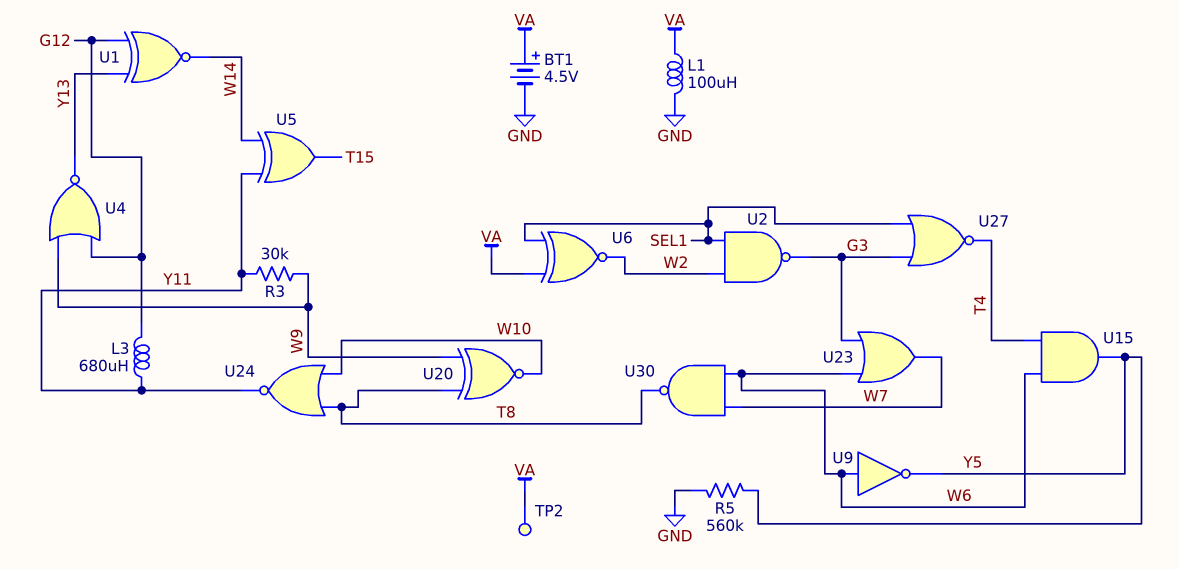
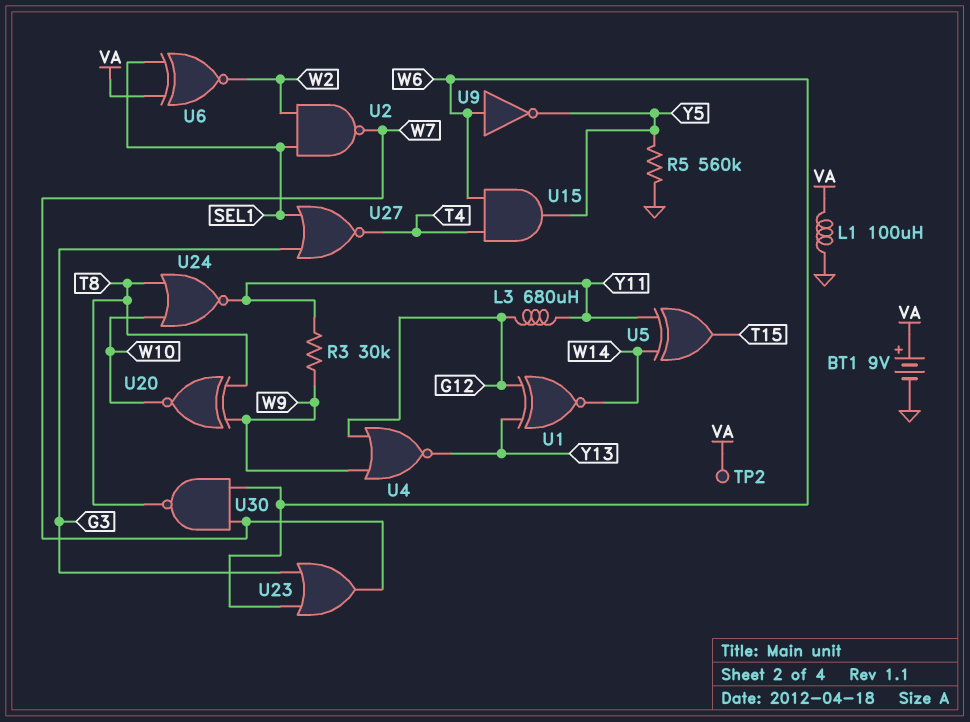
BT1: 4.5V (plus VA, minus GND) -> 9V (plus VA, minus GND)
U2: NAND (in SEL1, in W2, out G3) -> NAND (in SEL1, in W2, out W7)

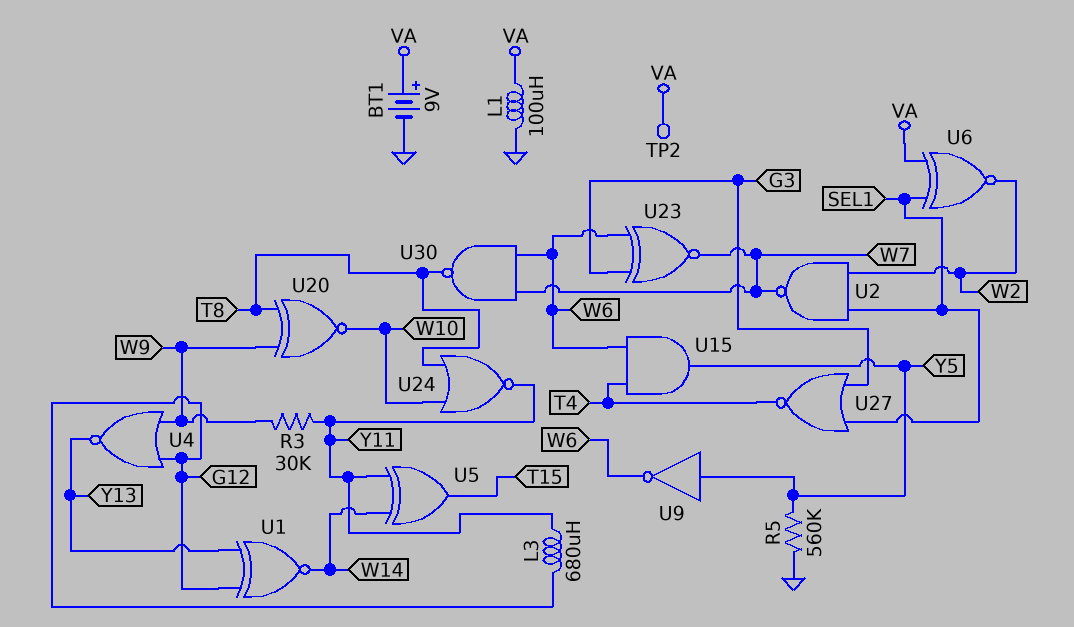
U9: NOT (in W6, out Y5) -> NOT (in Y5, out W6)
U23: OR (in G3, in W6, out W7) -> XNOR (in G3, in W6, out W7)

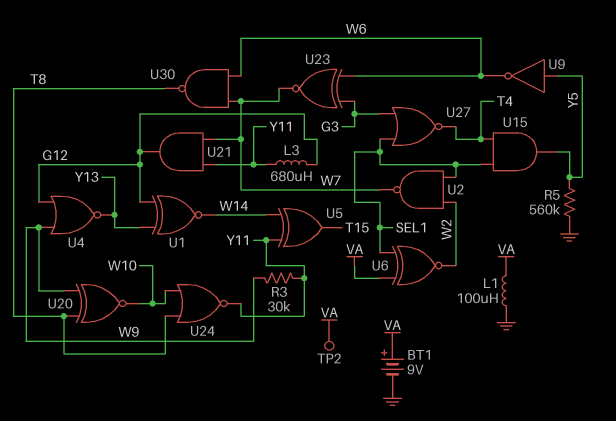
U15: AND (in T4, in W6, out Y5) -> AND (in SEL1, in T4, out Y5)
U21: none -> AND (in W7, in Y11, out G12)

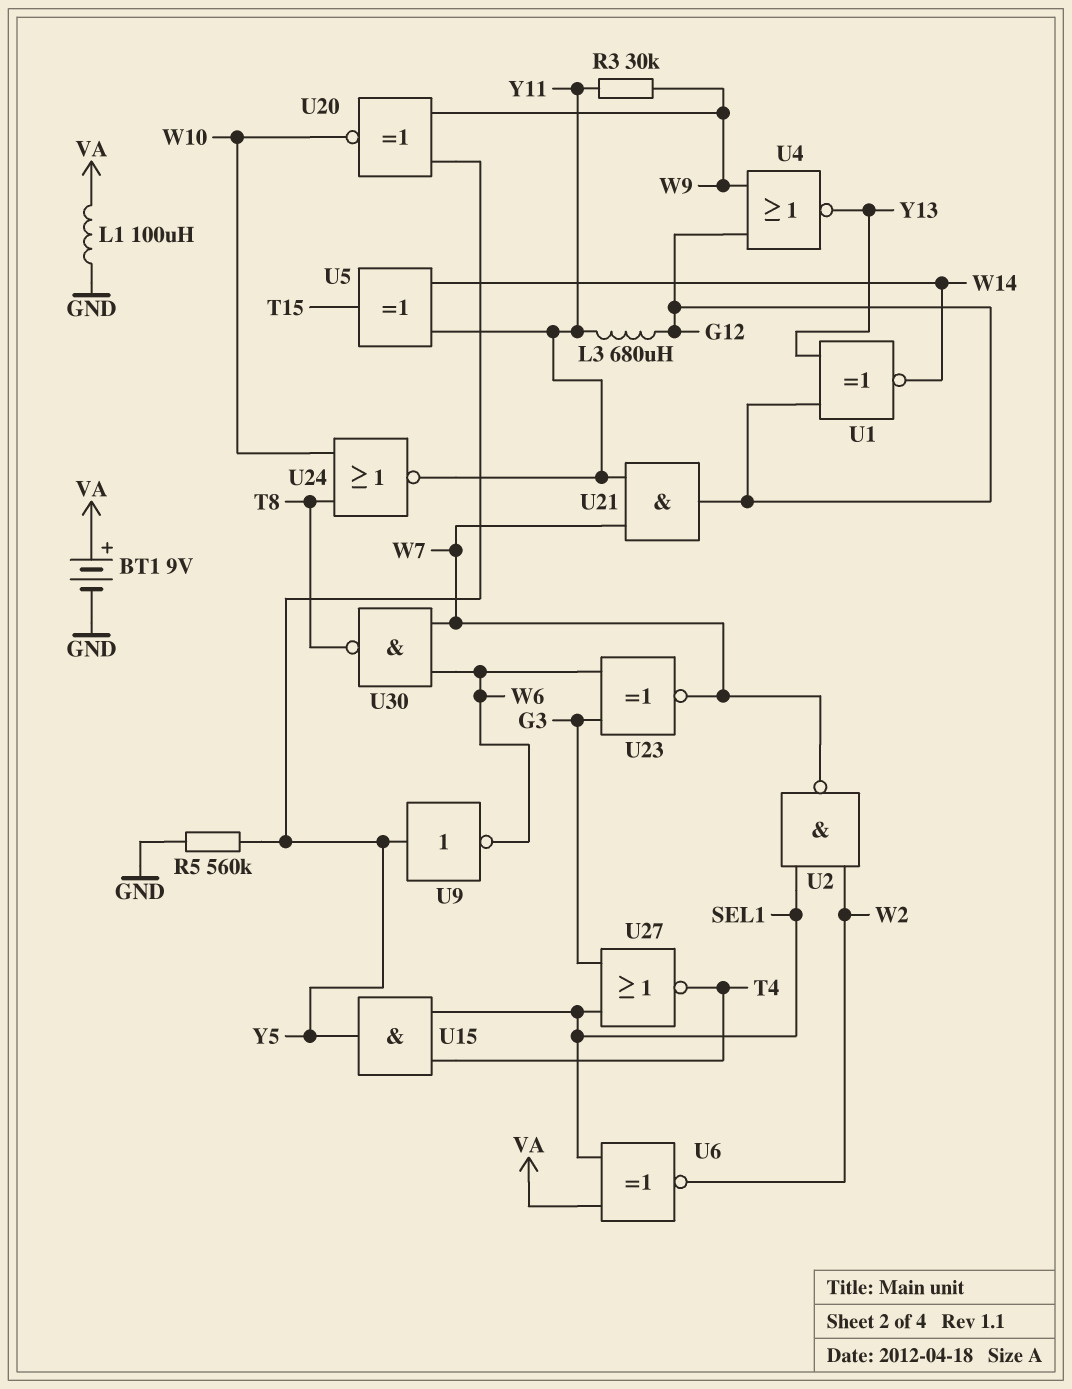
TP2: test point (VA) -> none
U20: XNOR (in T8, in W9, out W10) -> XNOR (in W9, in Y5, out W10)

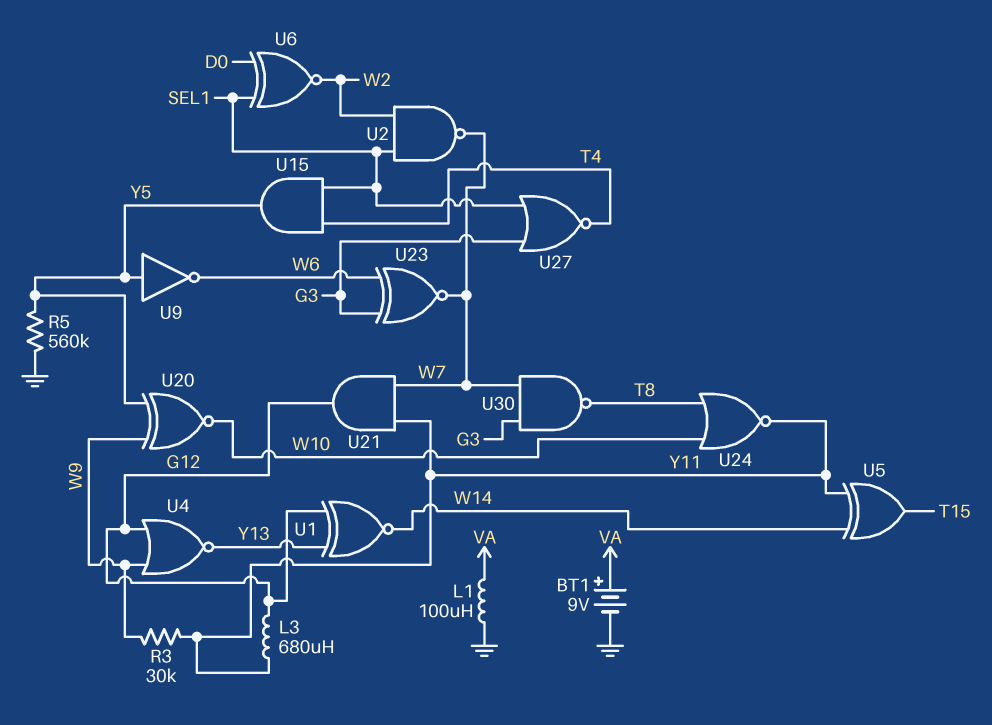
U6: XNOR (in SEL1, in VA, out W2) -> XNOR (in D0, in SEL1, out W2)
U30: NAND (in W6, in W7, out T8) -> NAND (in G3, in W7, out T8)

